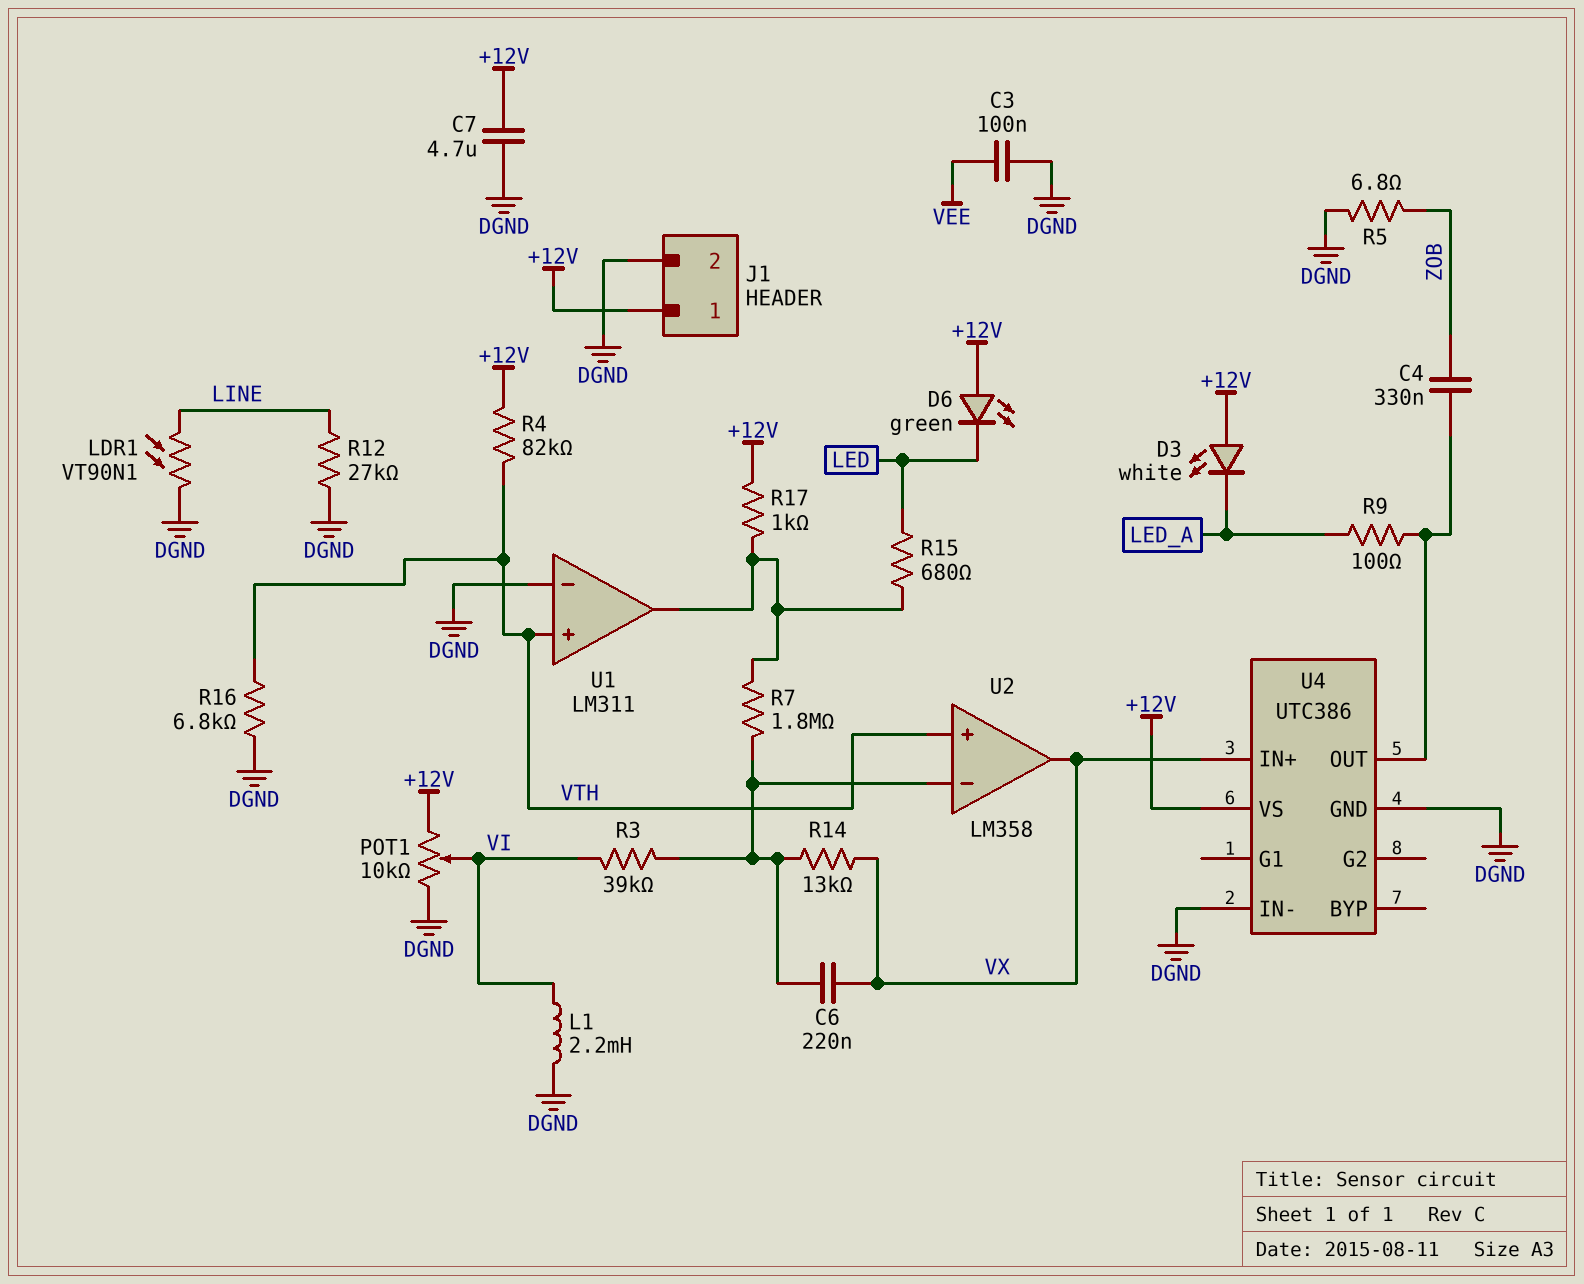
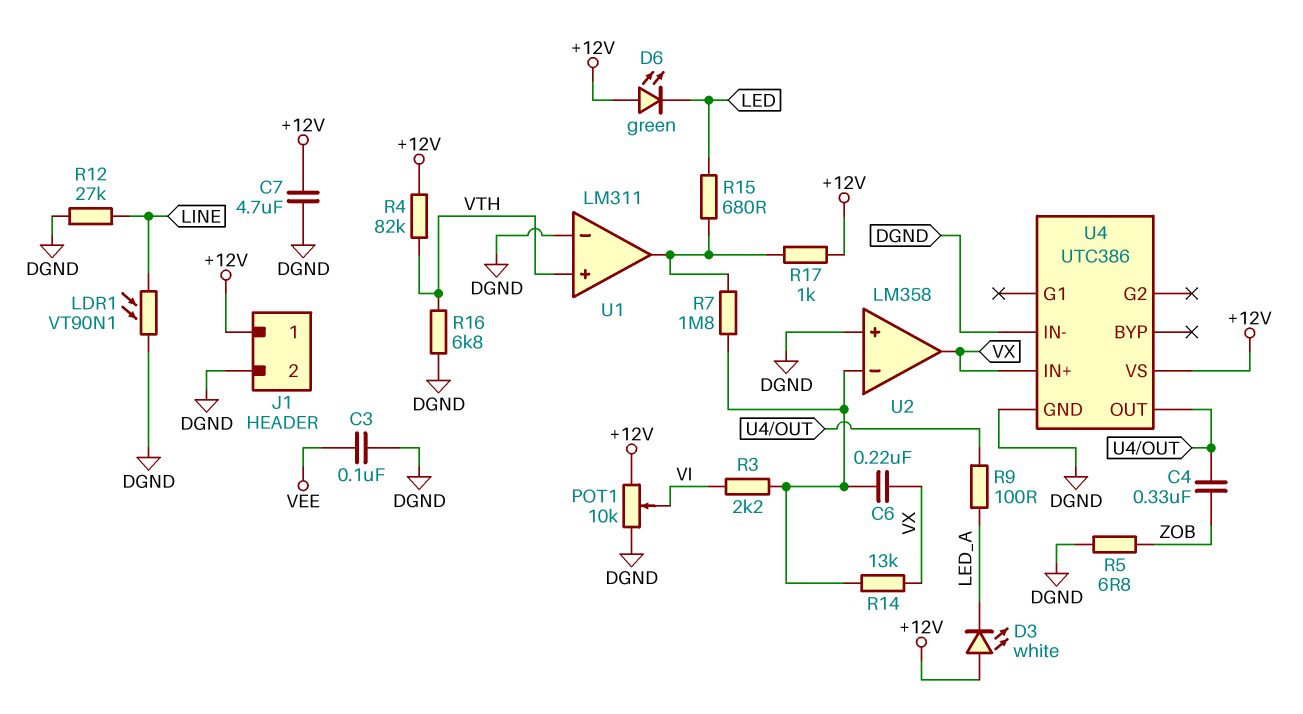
L1: 2.2mH (DGND, VI) -> none
R3: 39k (U2/in-, VI) -> 2.2k (U2/in-, VI)
U2 pin in+: VTH -> DGND

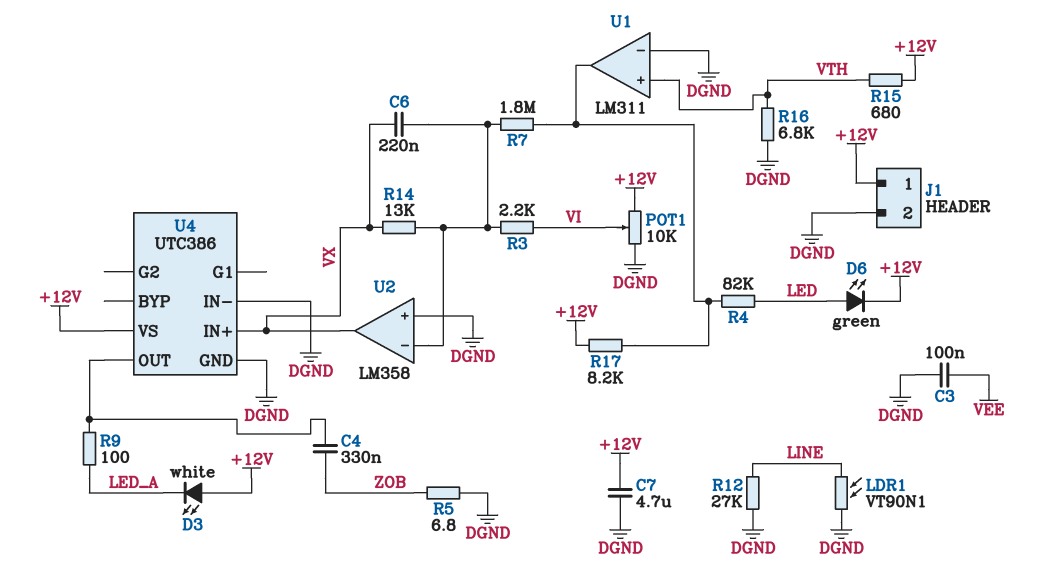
D6: LED green (A +12V, K LED) -> LED green (A LED, K +12V)
R4: 82k (+12V, VTH) -> 82k (LED, U1/out)
R15: 680 (LED, U1/out) -> 680 (+12V, VTH)
R17: 1k (+12V, U1/out) -> 8.2k (+12V, U1/out)

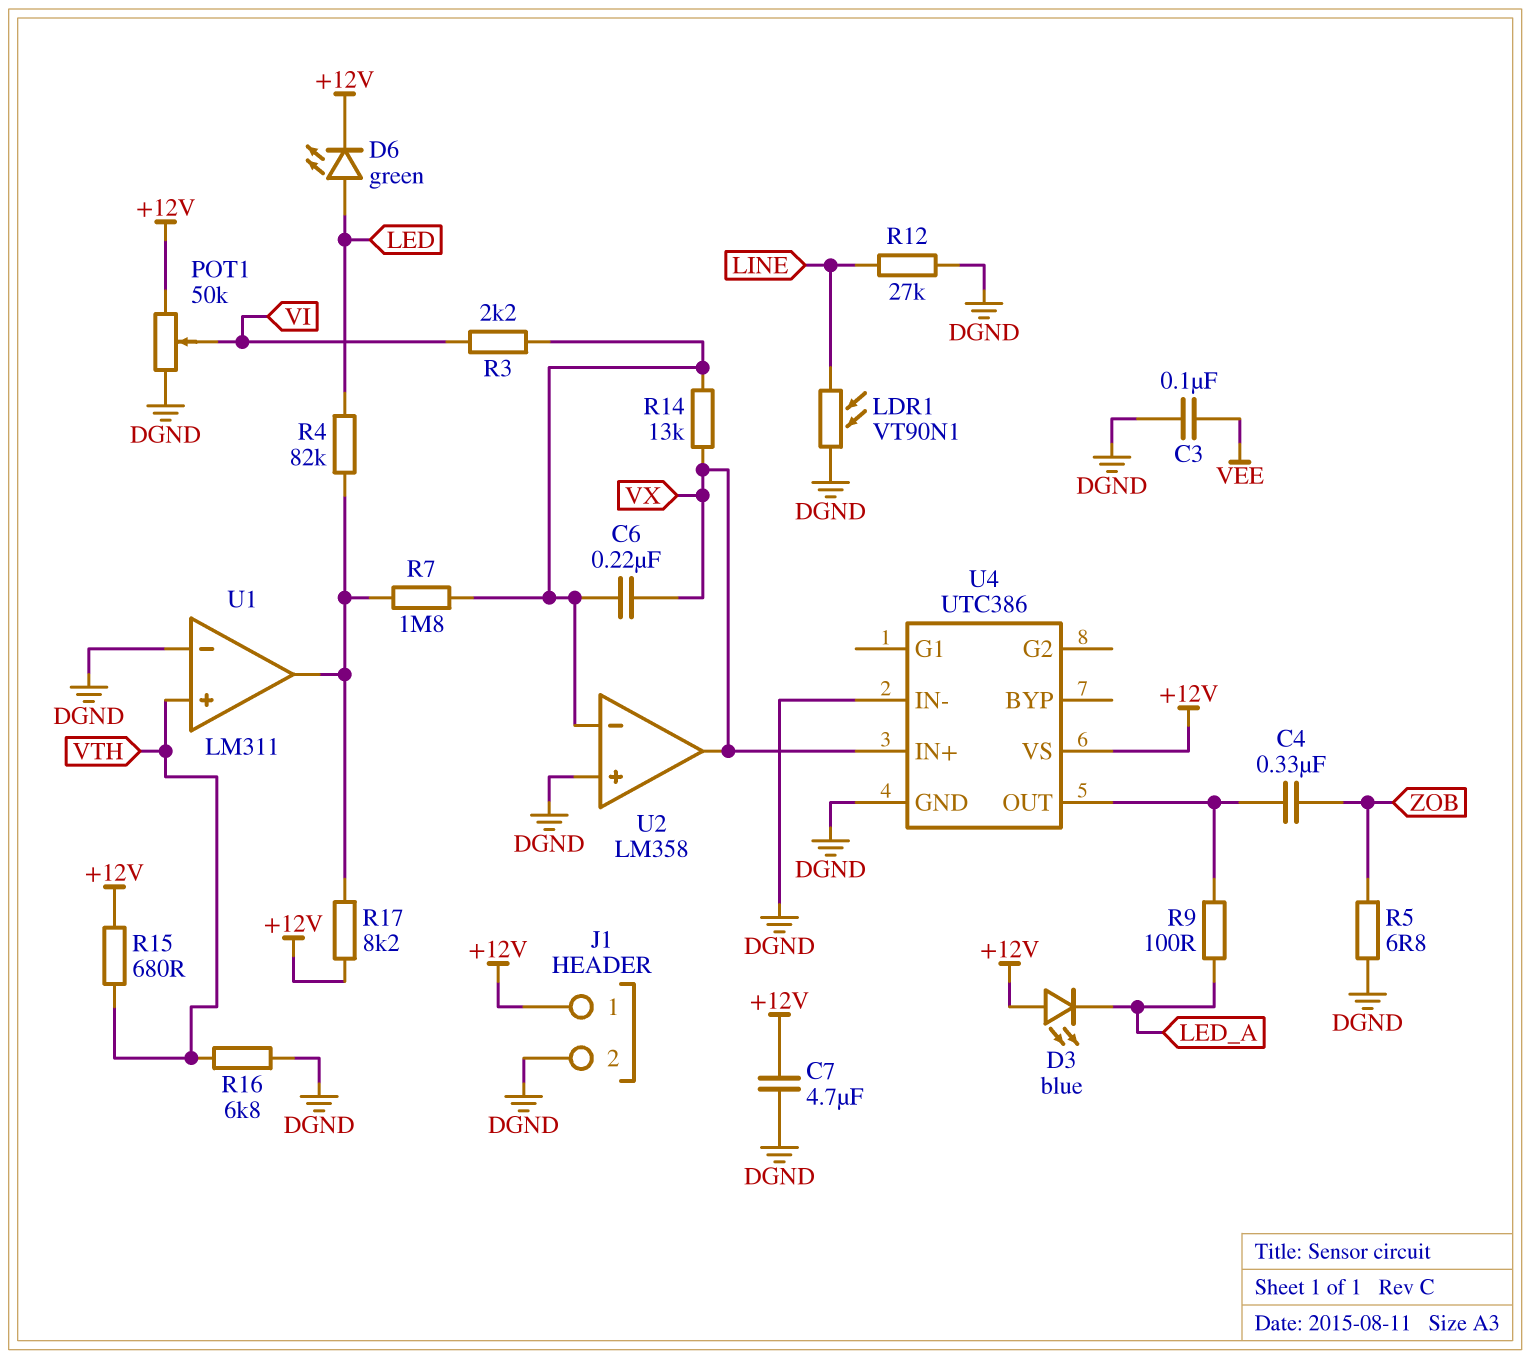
D3: LED white (A +12V, K LED_A) -> LED blue (A +12V, K LED_A)
POT1: 10k (+12V, DGND, wiper VI) -> 50k (+12V, DGND, wiper VI)

